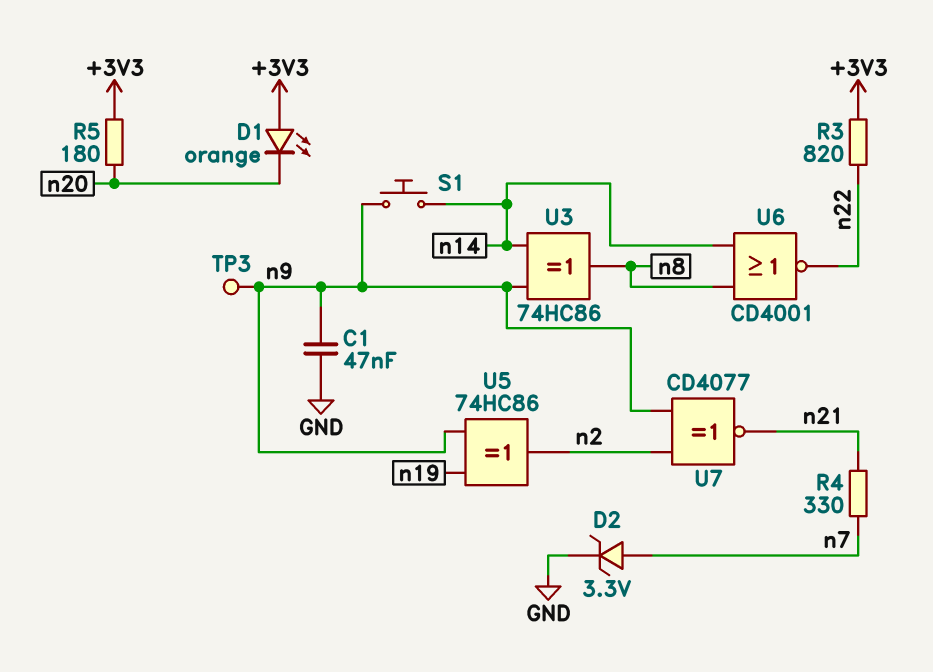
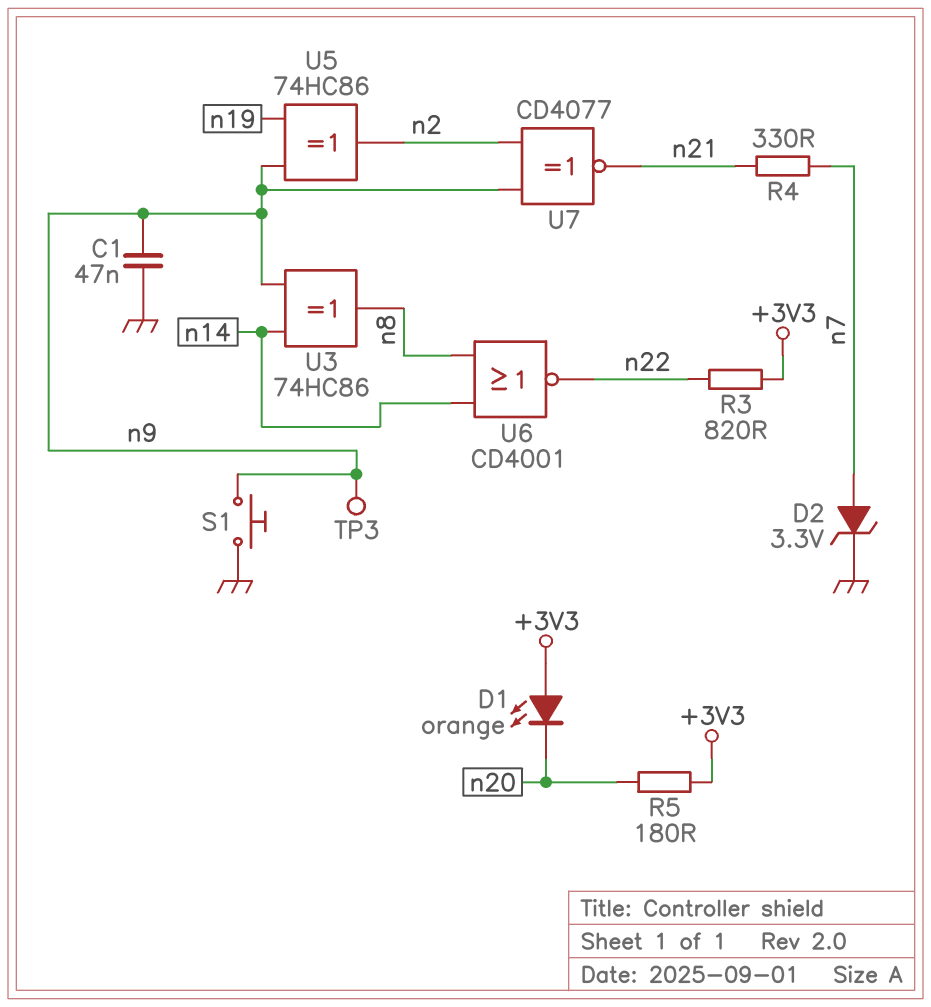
S1: button (n9, n14) -> button (GND, n9)

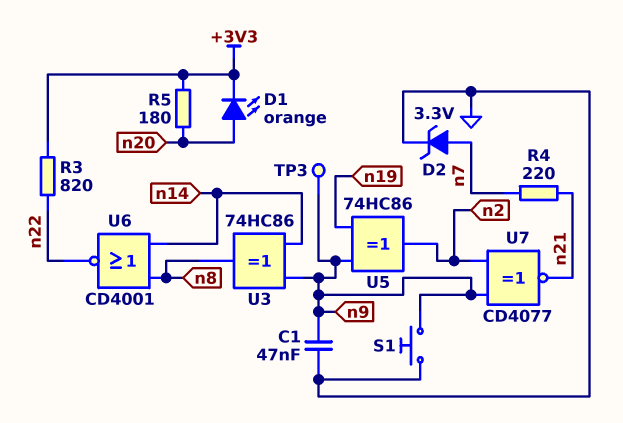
D1: LED orange (A +3V3, K n20) -> LED orange (A n20, K +3V3)
R4: 330 (n7, n21) -> 220 (n7, n21)

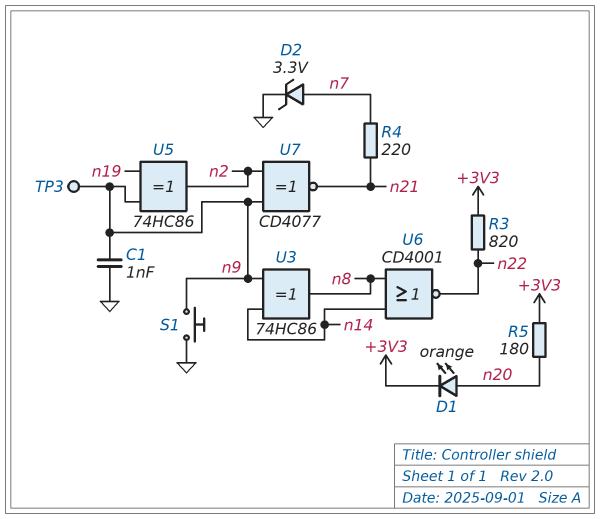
C1: 47nF (GND, n9) -> 1nF (GND, n9)

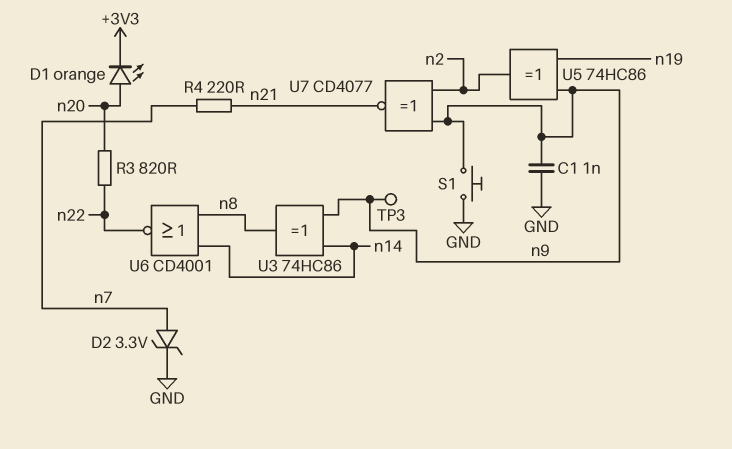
R3: 820 (+3V3, n22) -> 820 (n20, n22)
R5: 180 (+3V3, n20) -> none

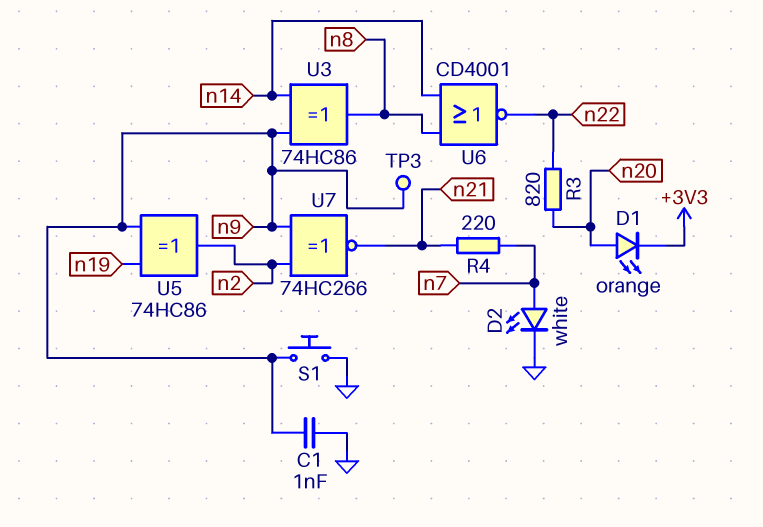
D2: zener 3.3V (A n7, K GND) -> LED white (A n7, K GND)
U7: XNOR CD4077 (in n2, in n9, out n21) -> XNOR 74HC266 (in n2, in n9, out n21)

